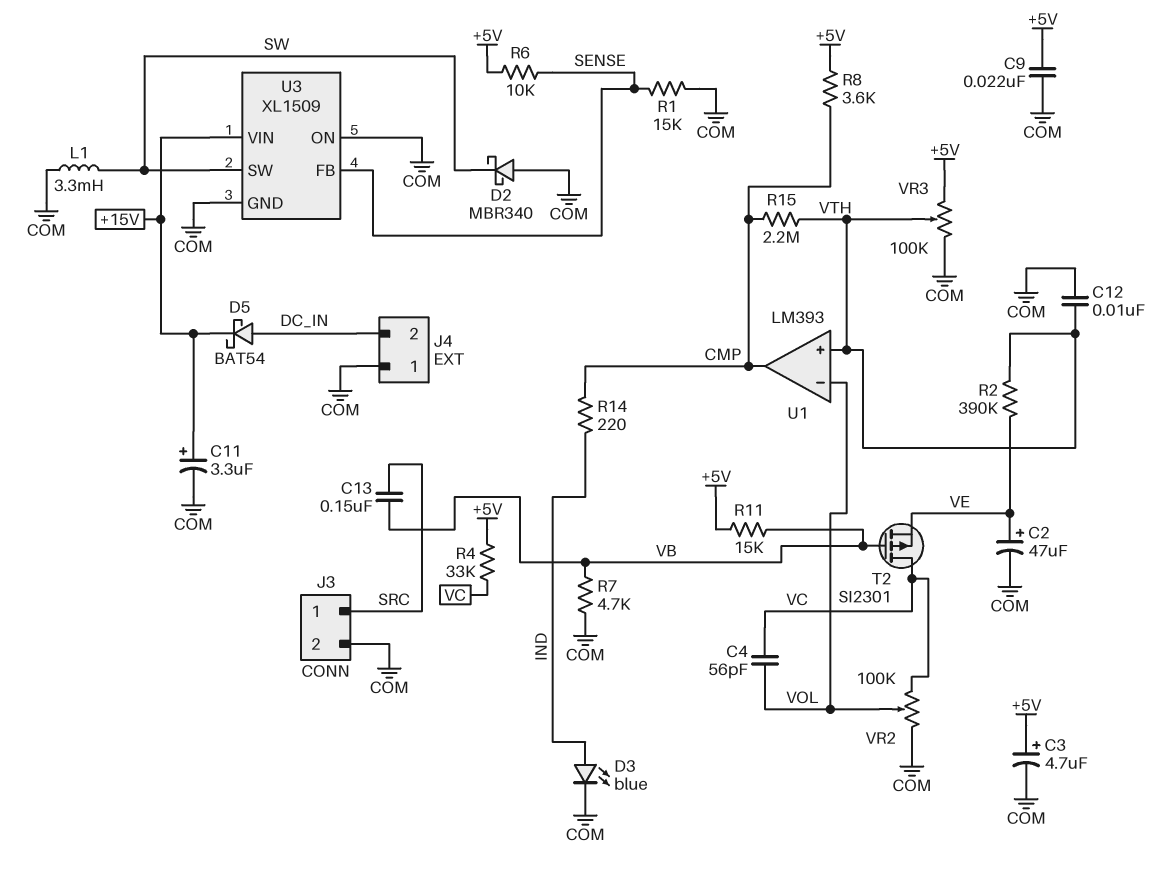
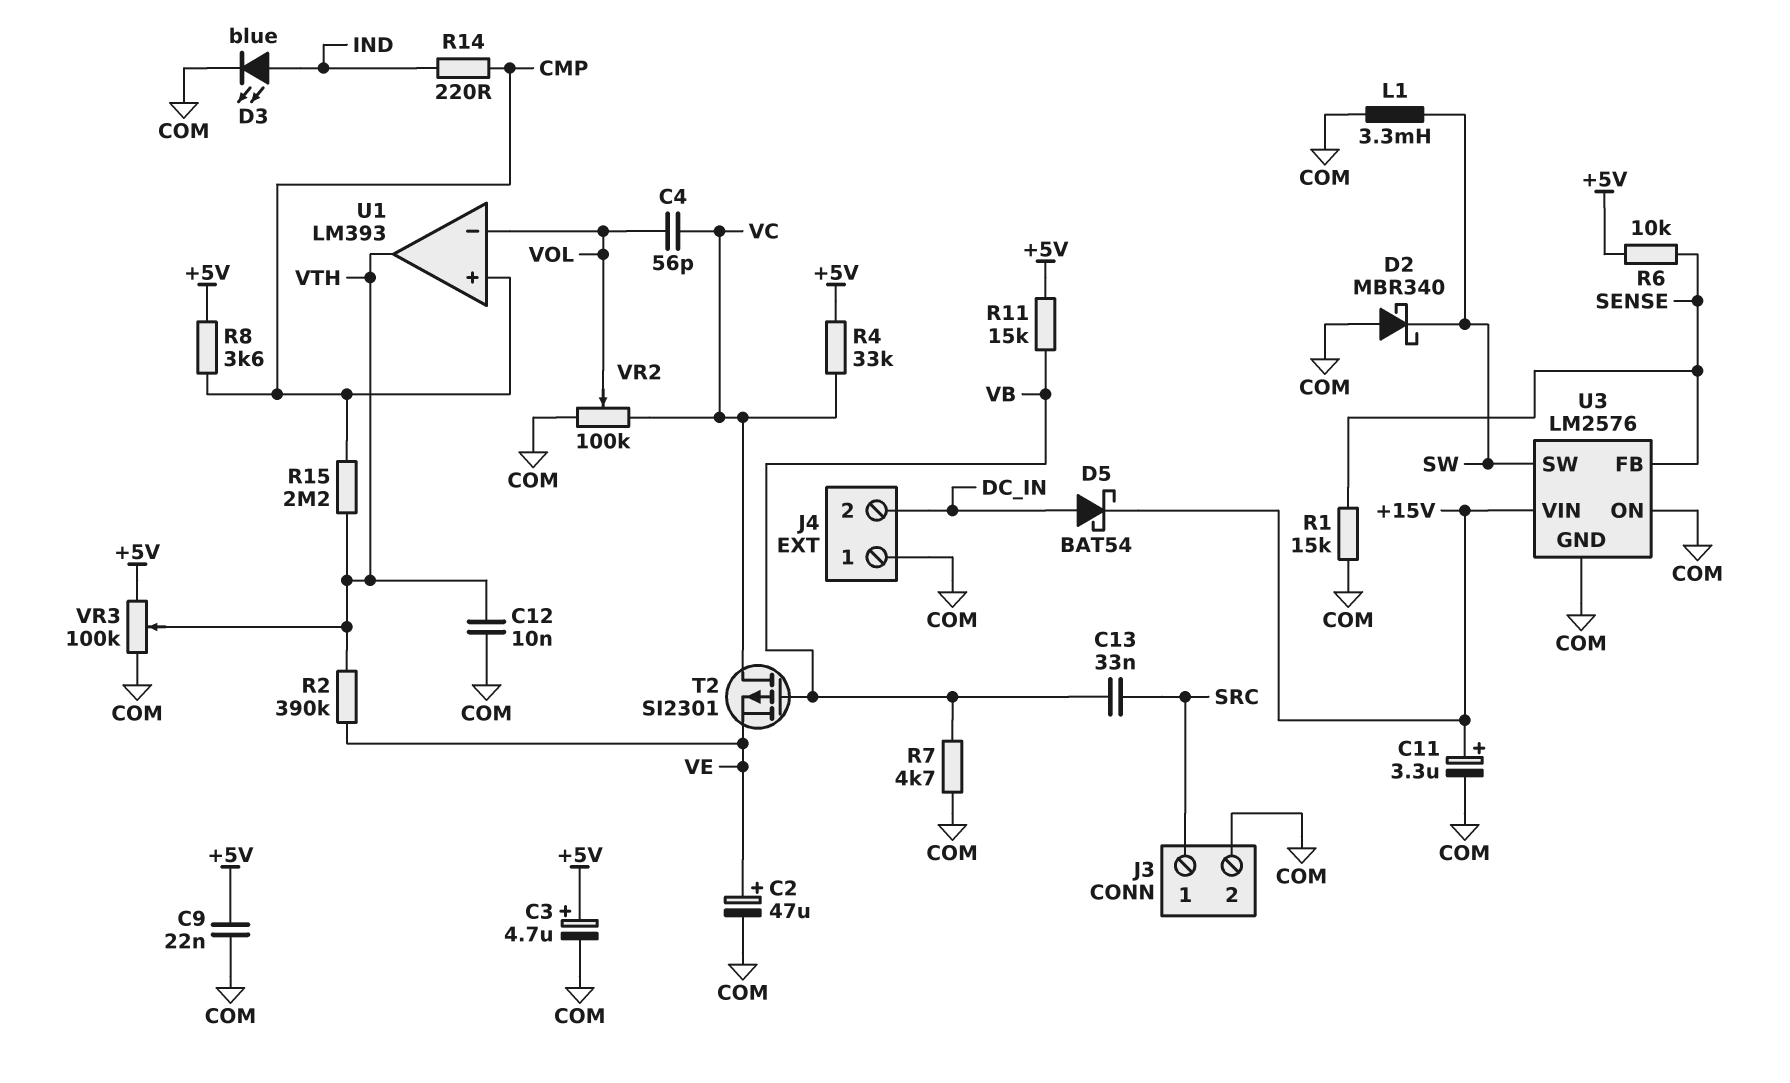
C13: 150nF (SRC, VB) -> 33nF (SRC, VB)
U1 pin in+: VTH -> CMP
U1 pin out: CMP -> VTH
U3: XL1509 -> LM2576

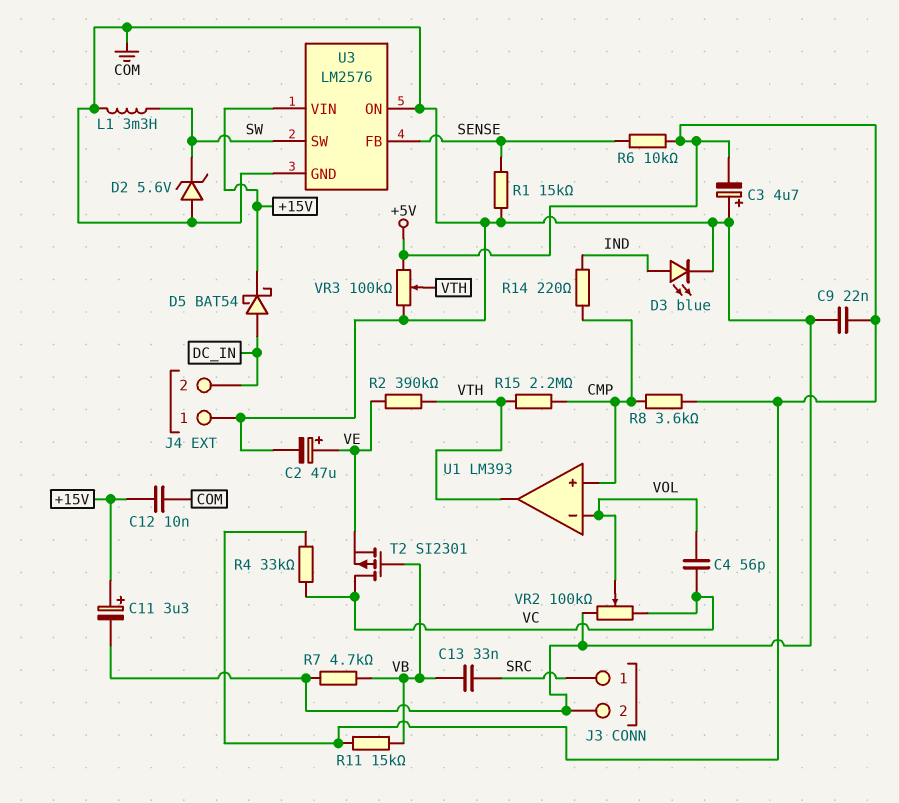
C3: 4.7uF (plus +5V, minus COM) -> 4.7uF (plus COM, minus +5V)
C12: 10nF (COM, VTH) -> 10nF (+15V, COM)
D2: schottky MBR340 (A COM, K SW) -> zener 5.6V (A COM, K SW)

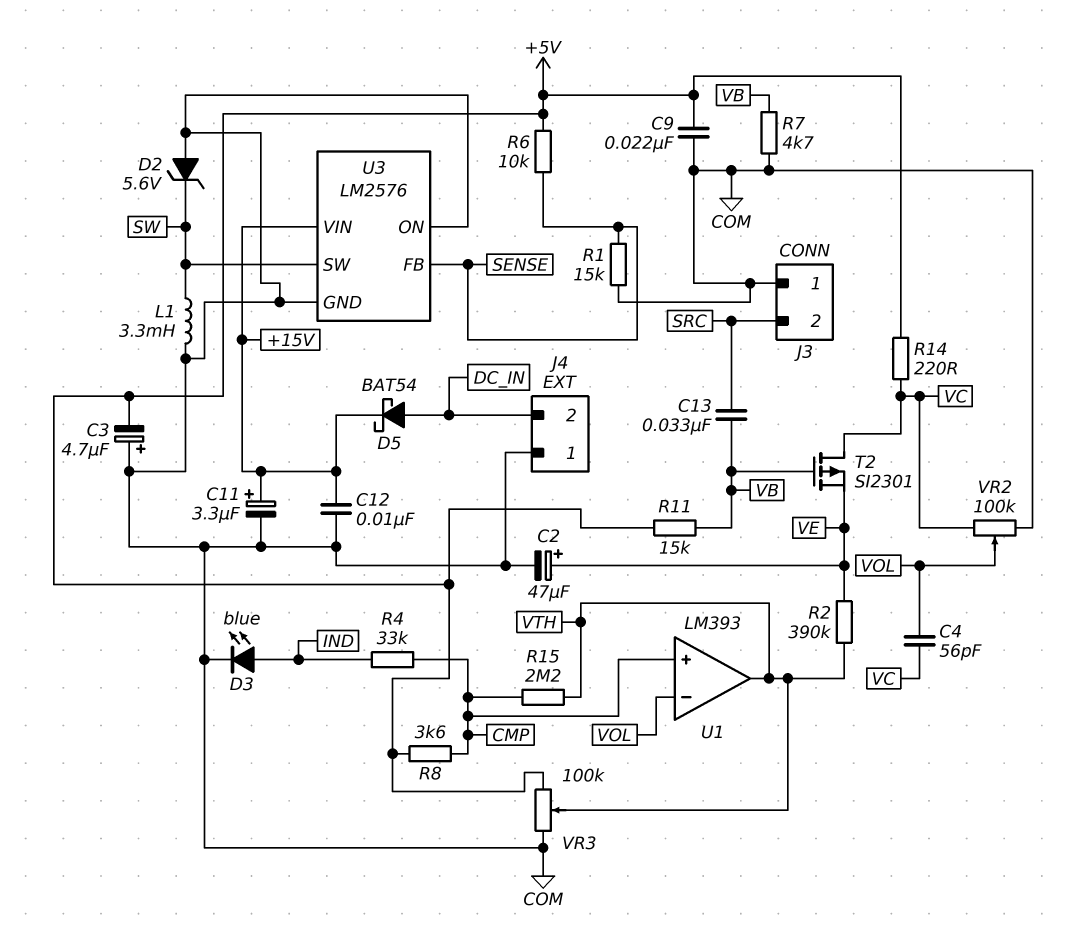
J3 pin 1: SRC -> COM
J3 pin 2: COM -> SRC
R4: 33k (+5V, VC) -> 33k (CMP, IND)
R14: 220 (CMP, IND) -> 220 (+5V, VC)

